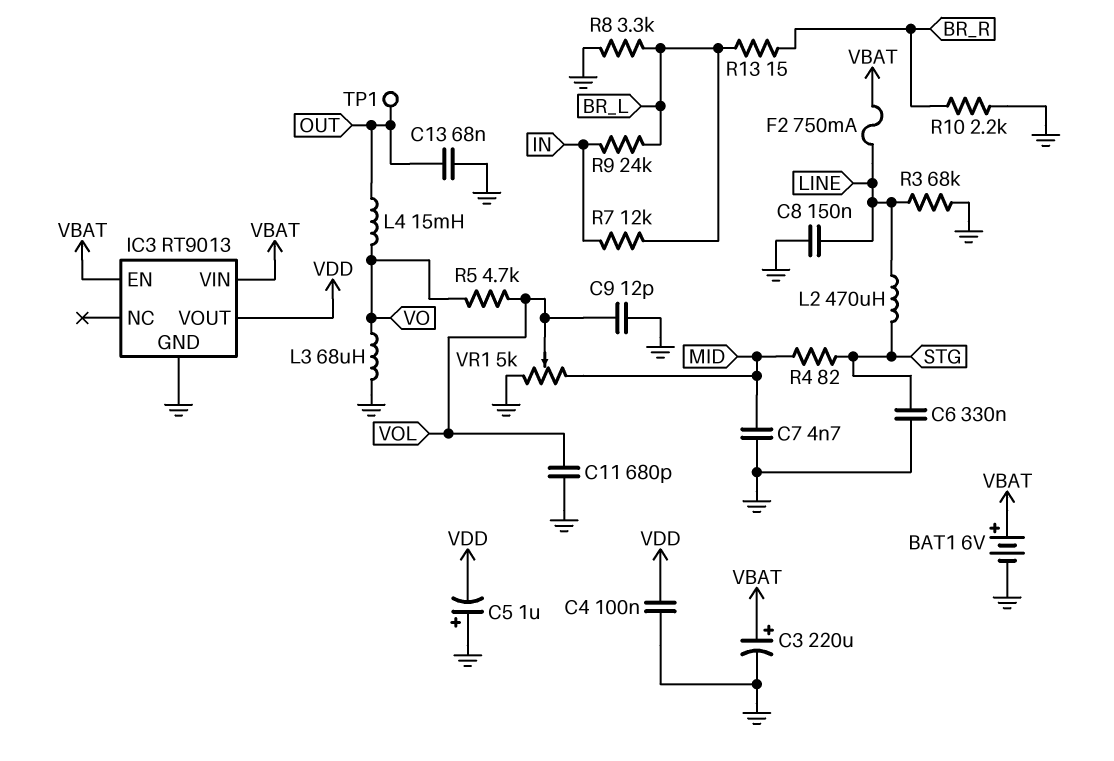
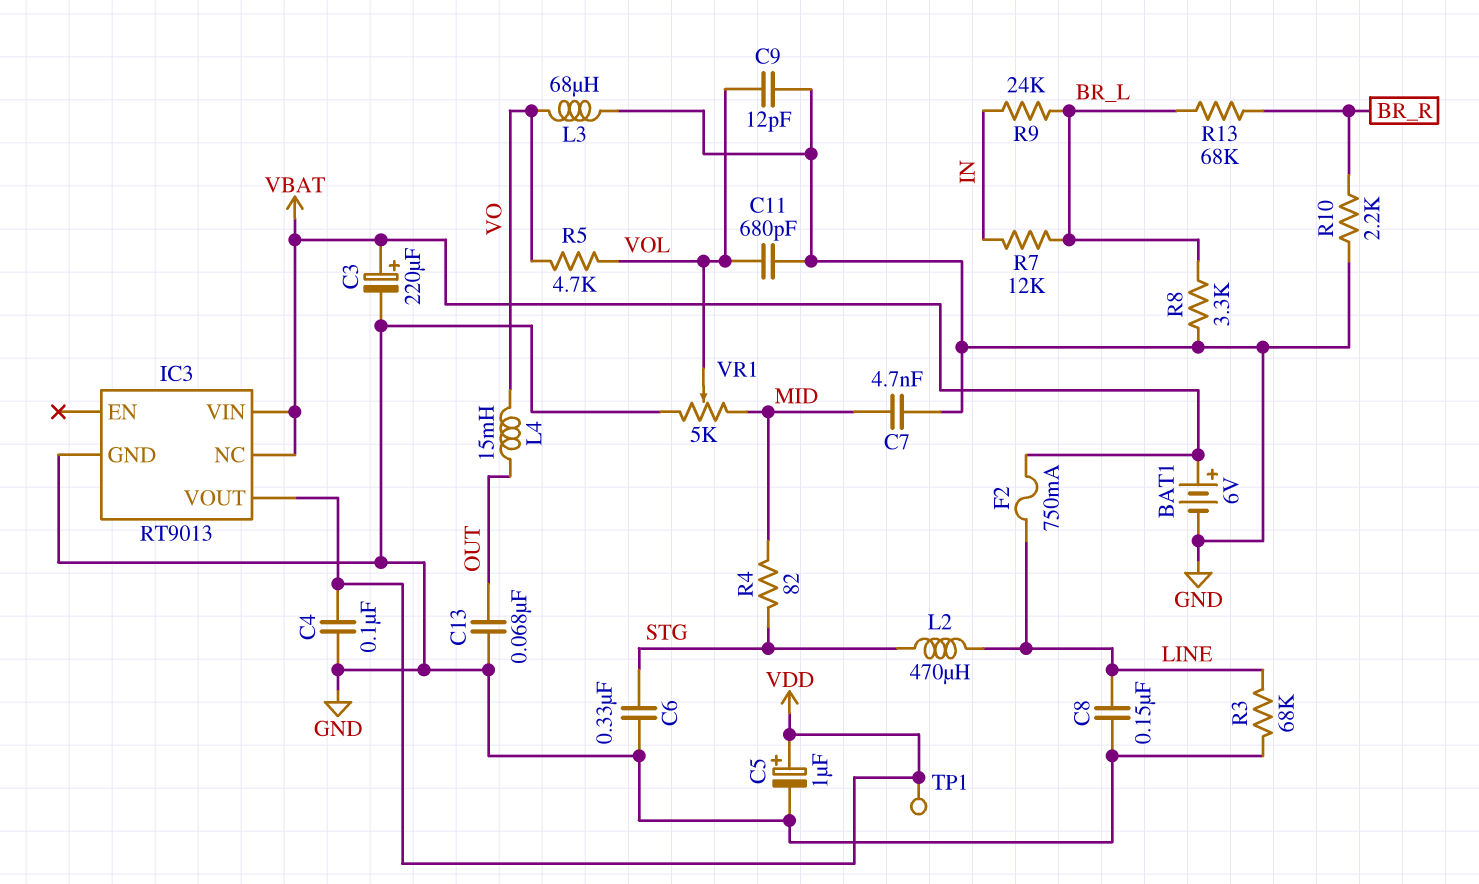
C5: 1uF (plus GND, minus VDD) -> 1uF (plus VDD, minus GND)
IC3 pin EN: VBAT -> none
IC3 pin NC: none -> VBAT
R13: 15 (BR_L, BR_R) -> 68k (BR_L, BR_R)
TP1: test point (OUT) -> test point (VDD)

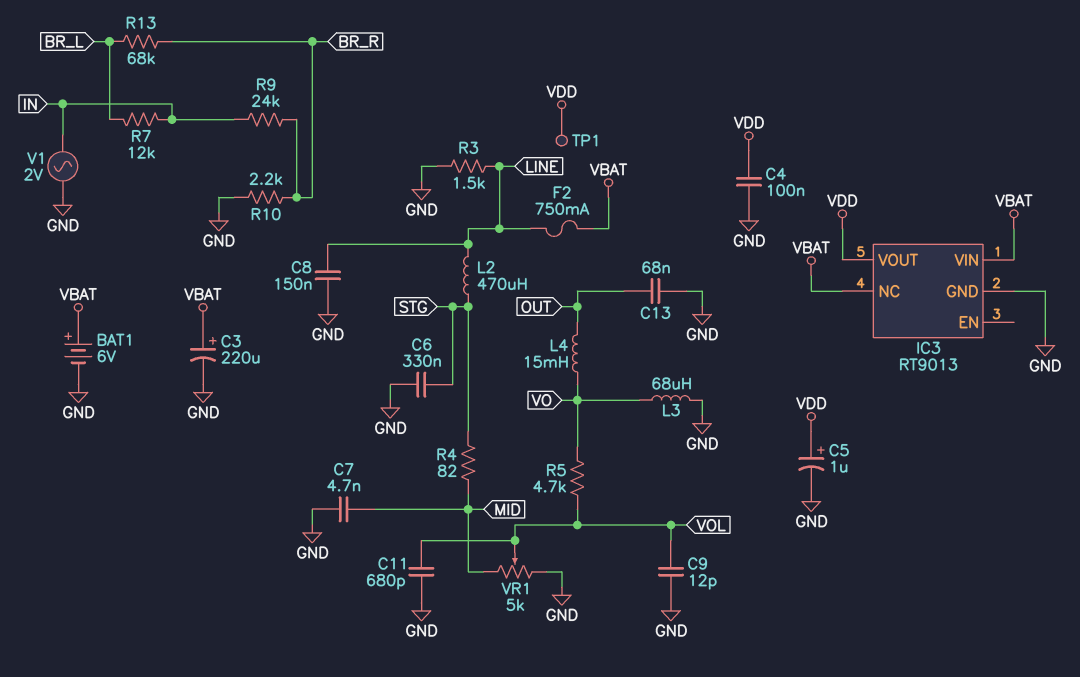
R3: 68k (GND, LINE) -> 1.5k (GND, LINE)
R8: 3.3k (BR_L, GND) -> none
R9: 24k (BR_L, IN) -> 24k (BR_R, IN)
V1: none -> AC 2V (GND, IN)

